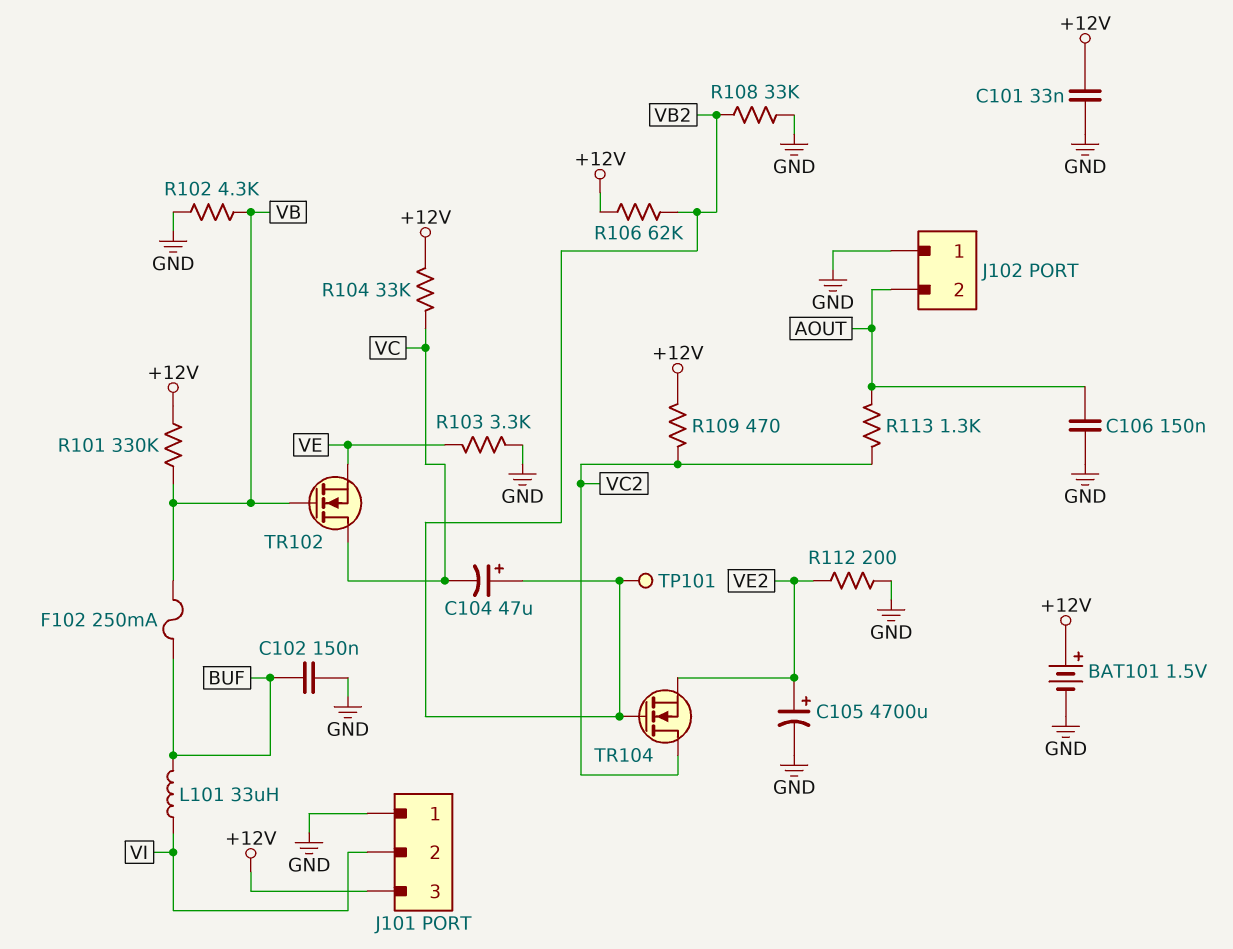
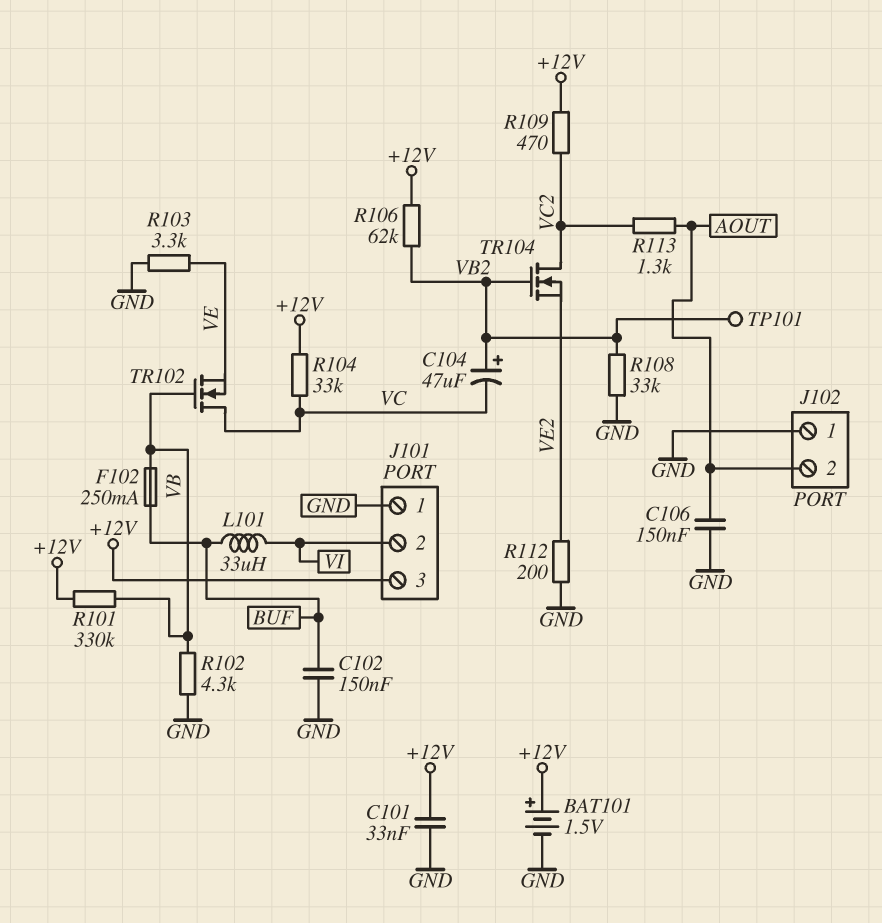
C105: 4700uF (plus VE2, minus GND) -> none

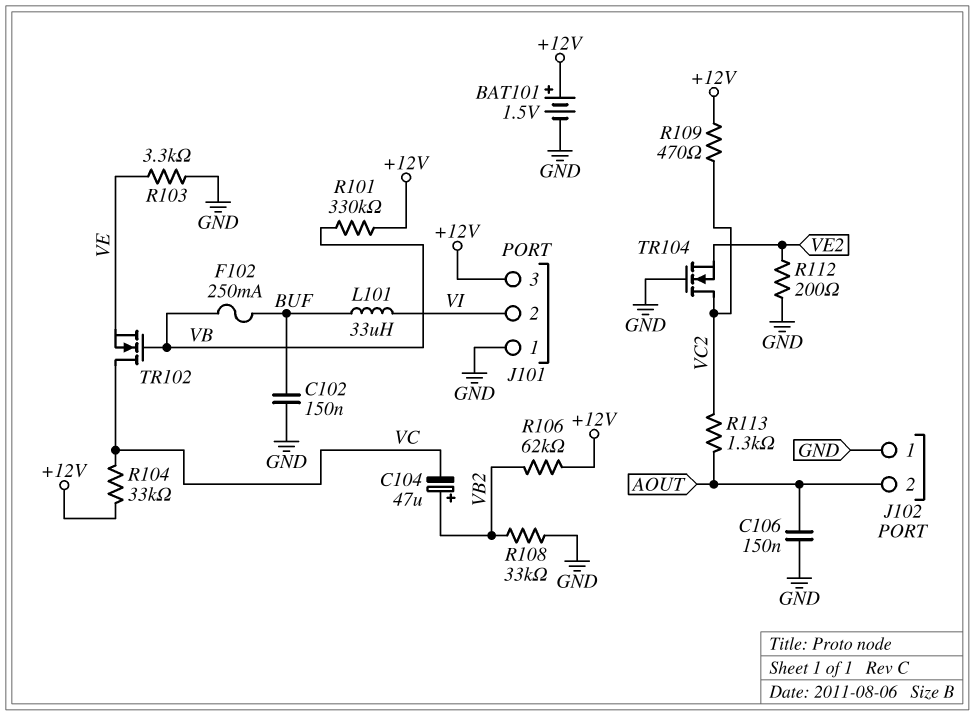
C101: 33nF (+12V, GND) -> none
R102: 4.3k (GND, VB) -> none
TP101: test point (VB2) -> none
TR104: NMOS (G VB2, D VC2, S VE2) -> NMOS (G GND, D VC2, S VE2)

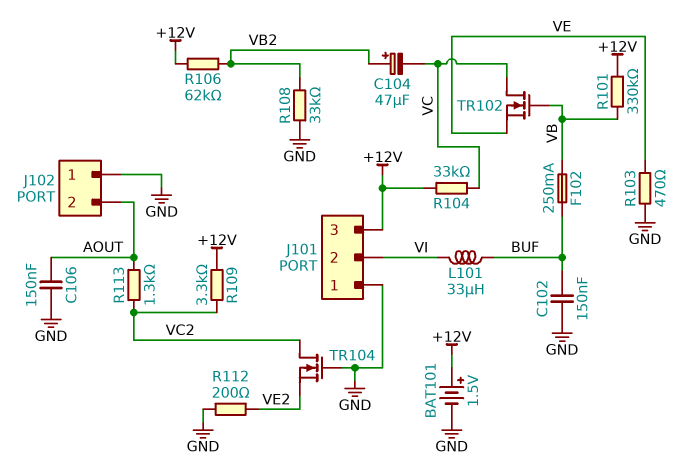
R103: 3.3k (GND, VE) -> 470 (GND, VE)
R109: 470 (+12V, VC2) -> 3.3k (+12V, VC2)

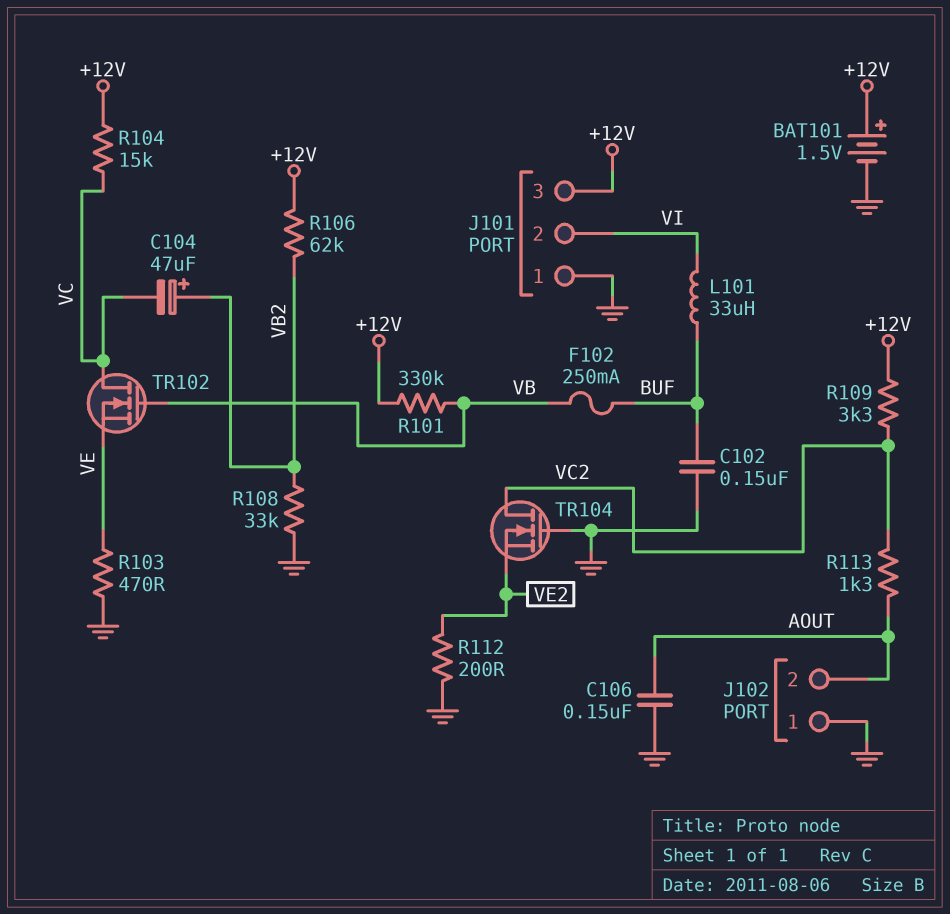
R104: 33k (+12V, VC) -> 15k (+12V, VC)

